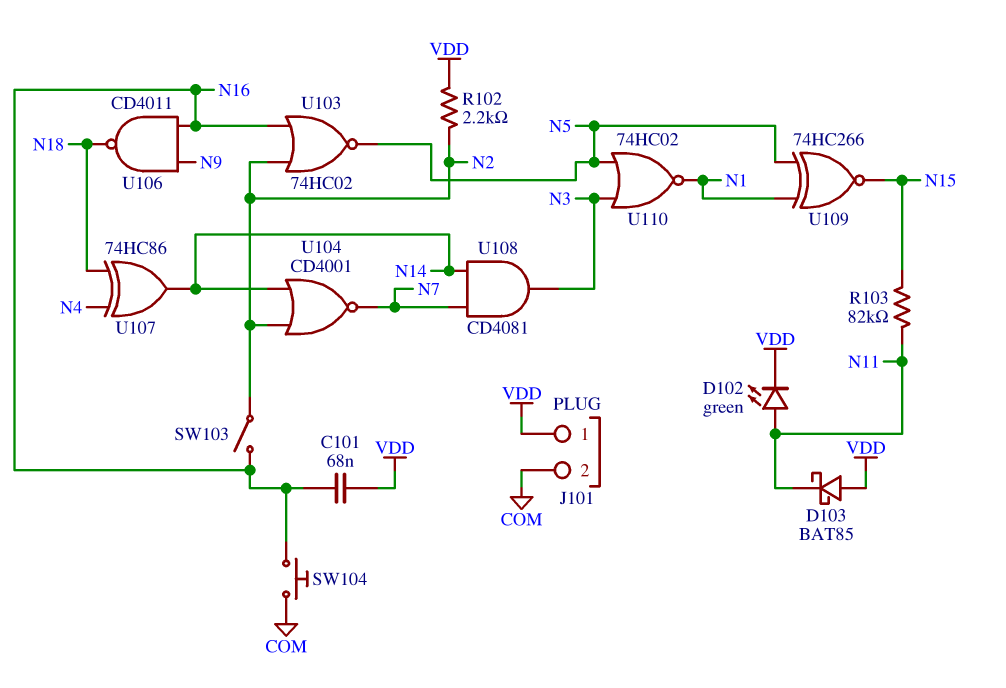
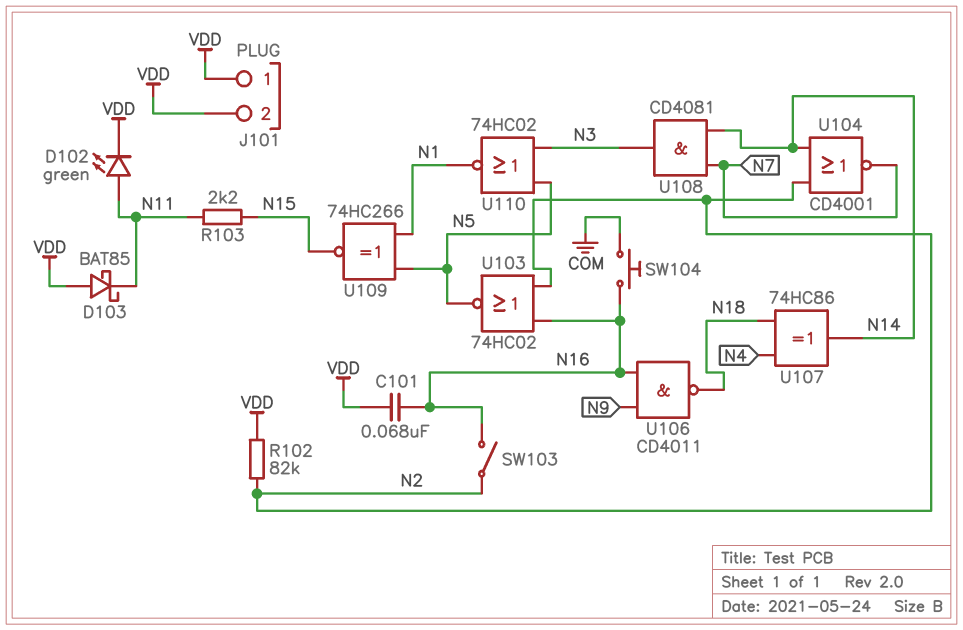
J101 pin 2: COM -> VDD
R102: 2.2k (N2, VDD) -> 82k (N2, VDD)
R103: 82k (N11, N15) -> 2.2k (N11, N15)

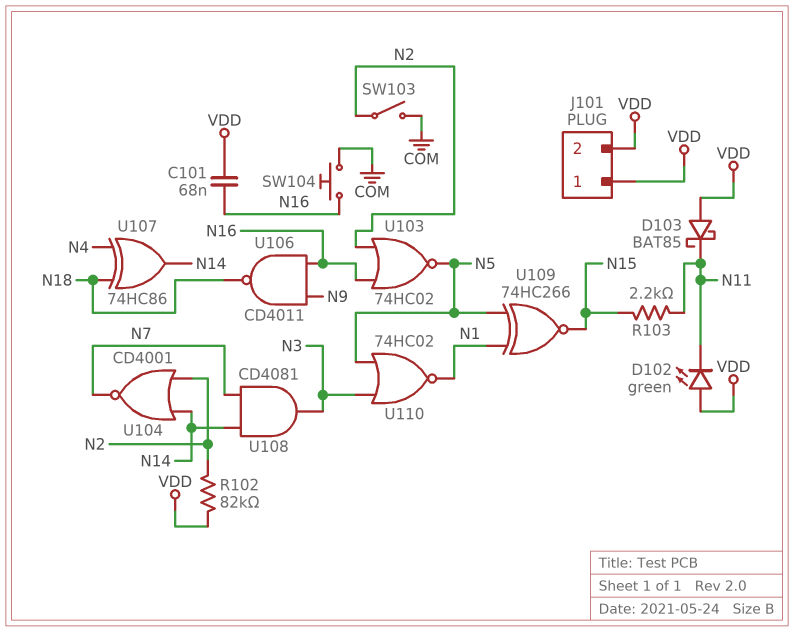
D102: LED green (A N11, K VDD) -> LED green (A VDD, K N11)
SW103: switch (N2, N16) -> switch (COM, N2)

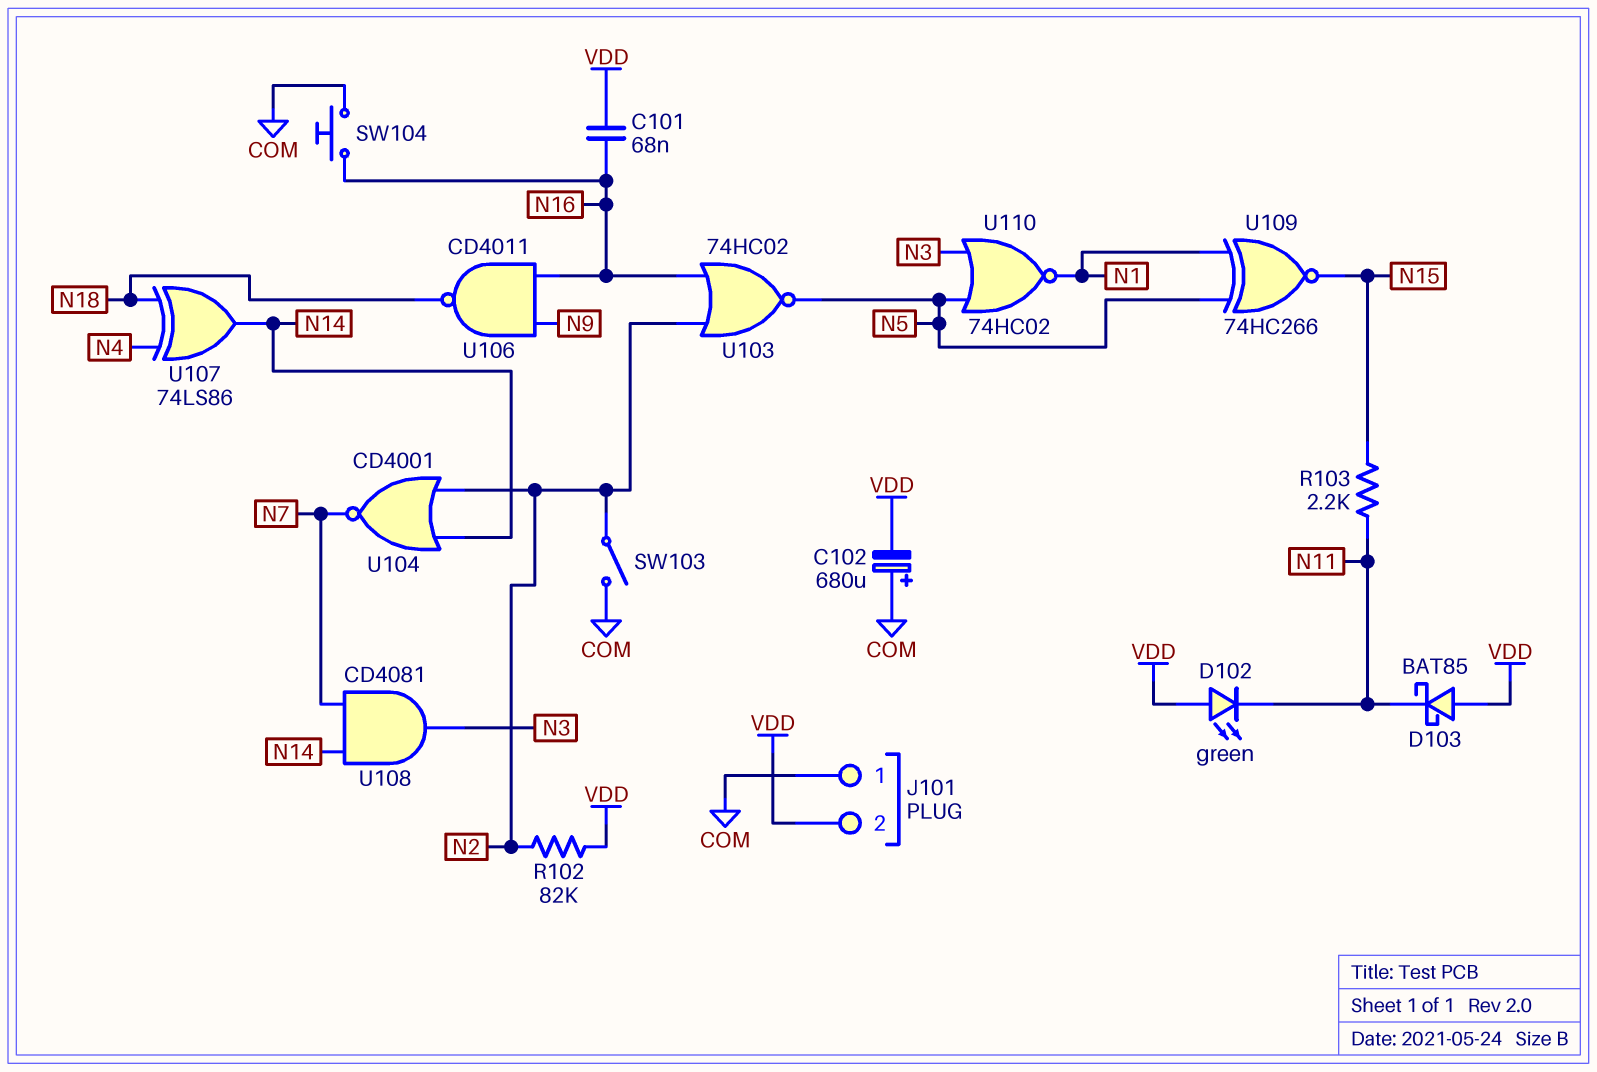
C102: none -> 680uF (plus COM, minus VDD)
J101 pin 1: VDD -> COM
U107: XOR 74HC86 (in N4, in N18, out N14) -> XOR 74LS86 (in N4, in N18, out N14)

